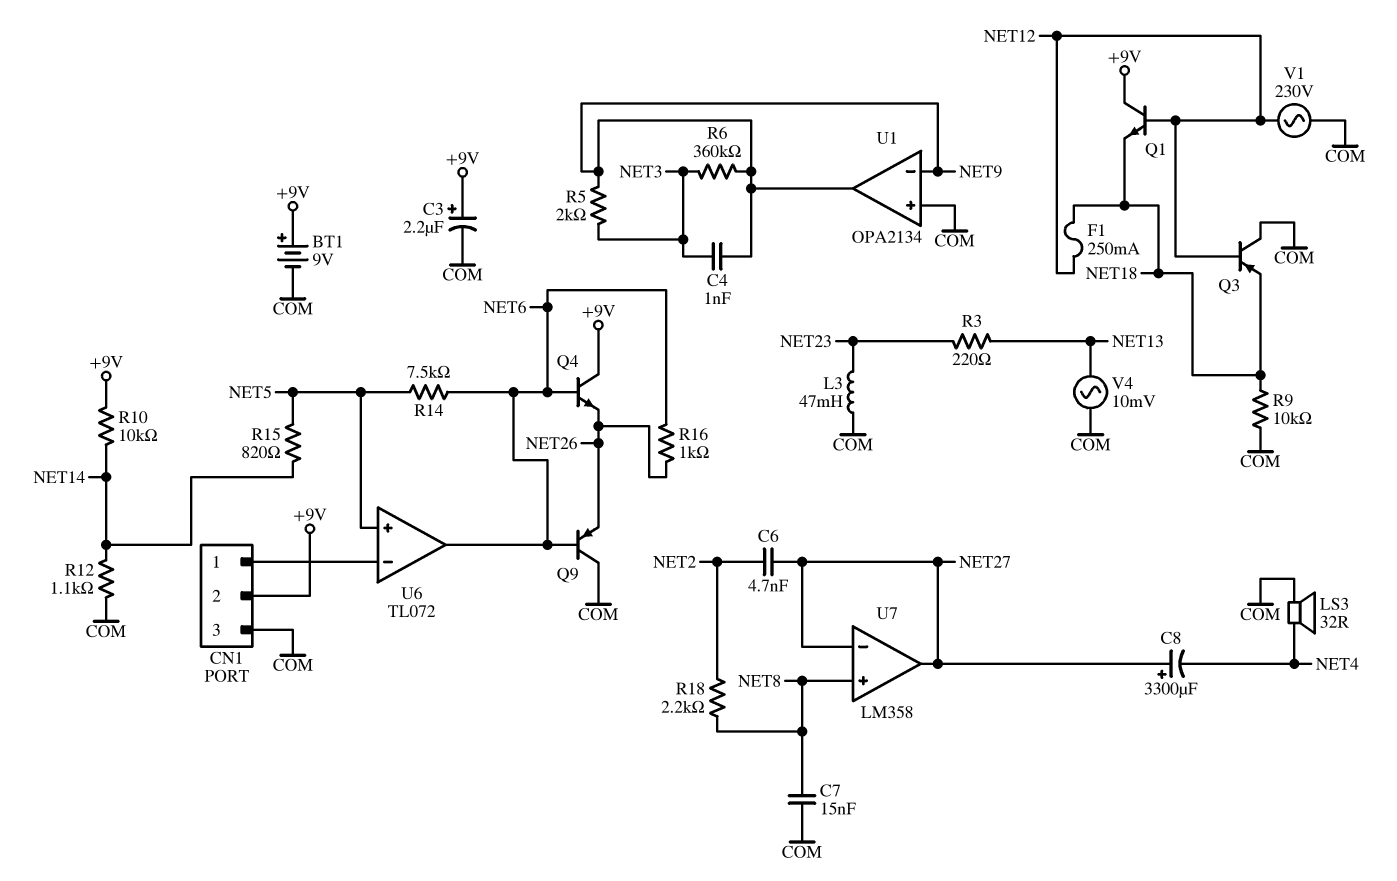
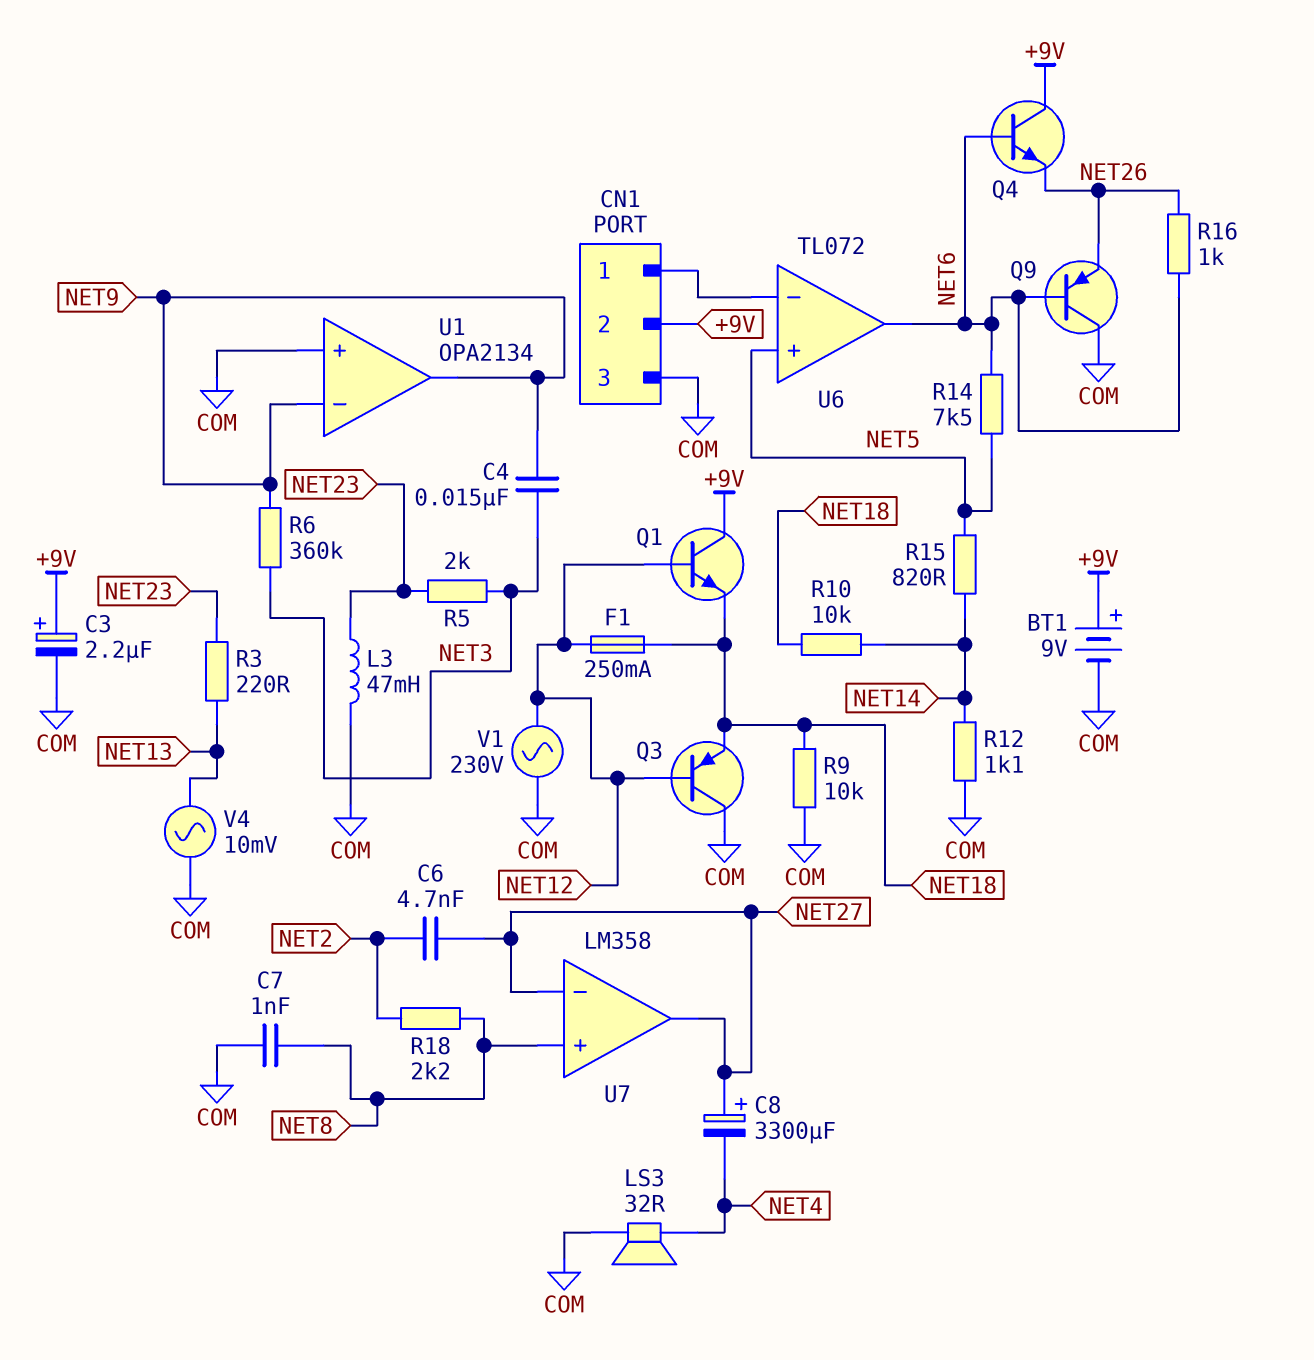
C4: 1nF (NET3, NET9) -> 15nF (NET3, NET9)
C7: 15nF (COM, NET8) -> 1nF (COM, NET8)
R5: 2k (NET3, NET9) -> 2k (NET3, NET23)
R10: 10k (+9V, NET14) -> 10k (NET14, NET18)

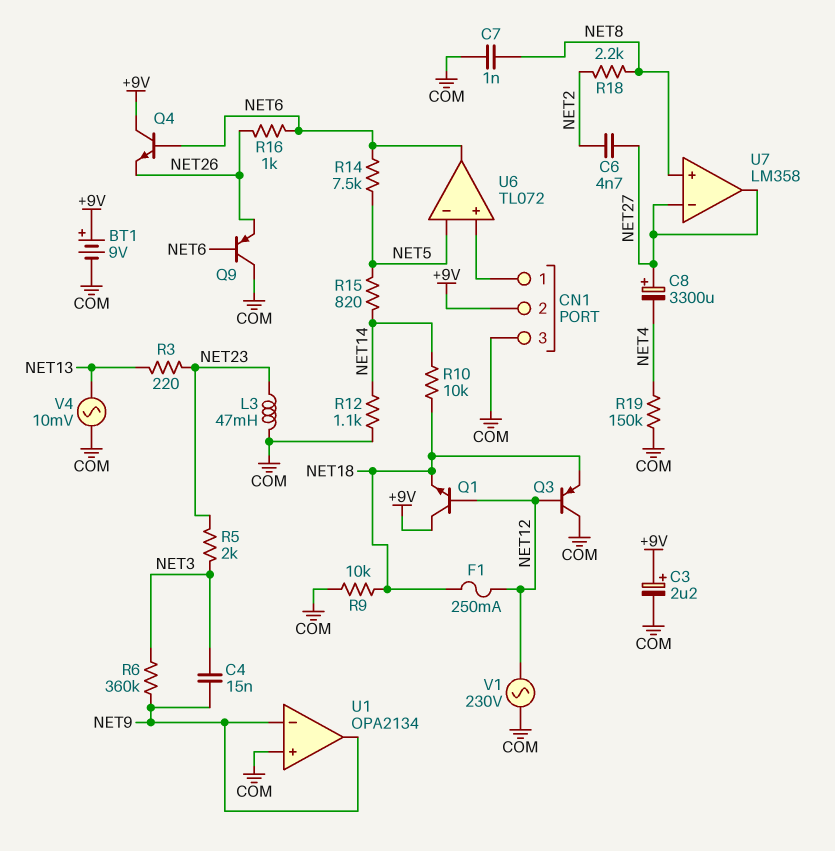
LS3: speaker 32R (COM, NET4) -> none
R19: none -> 150k (COM, NET4)
U6 pin in+: NET5 -> CN1/1
U6 pin in-: CN1/1 -> NET5

